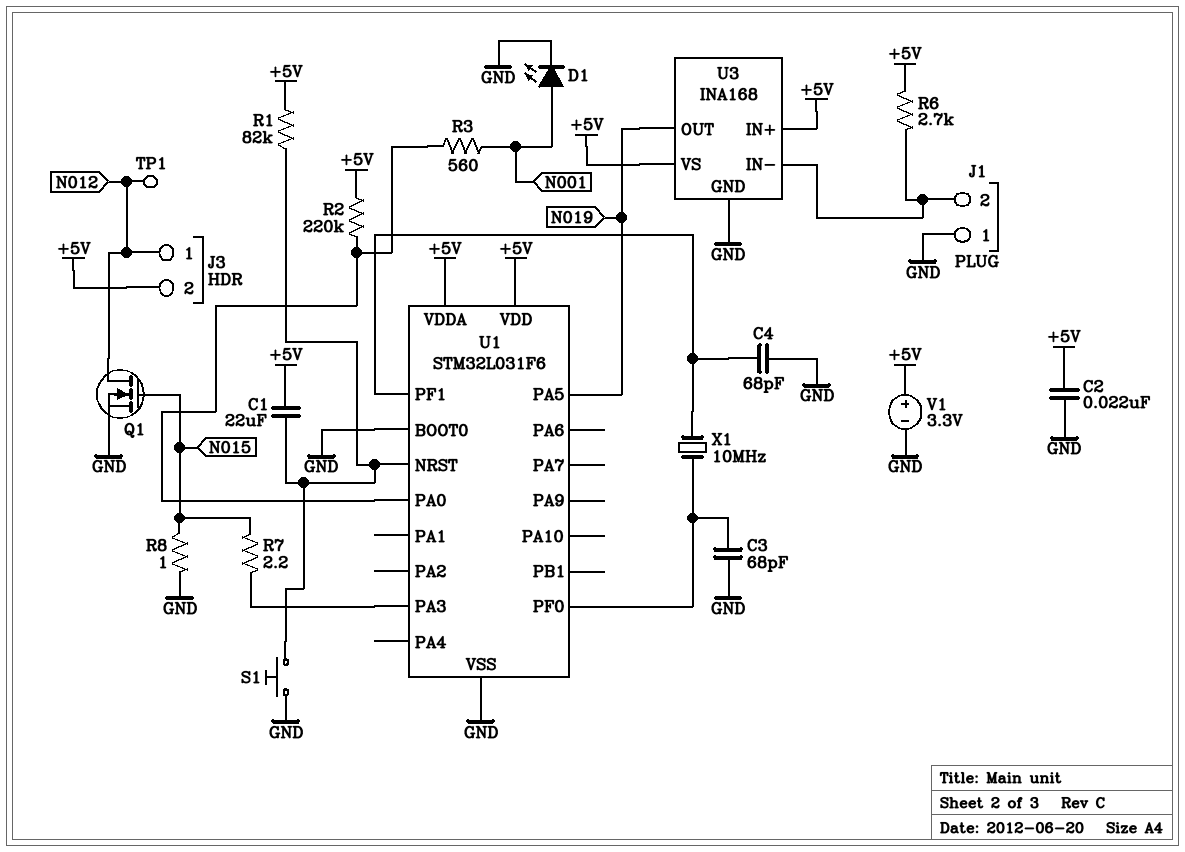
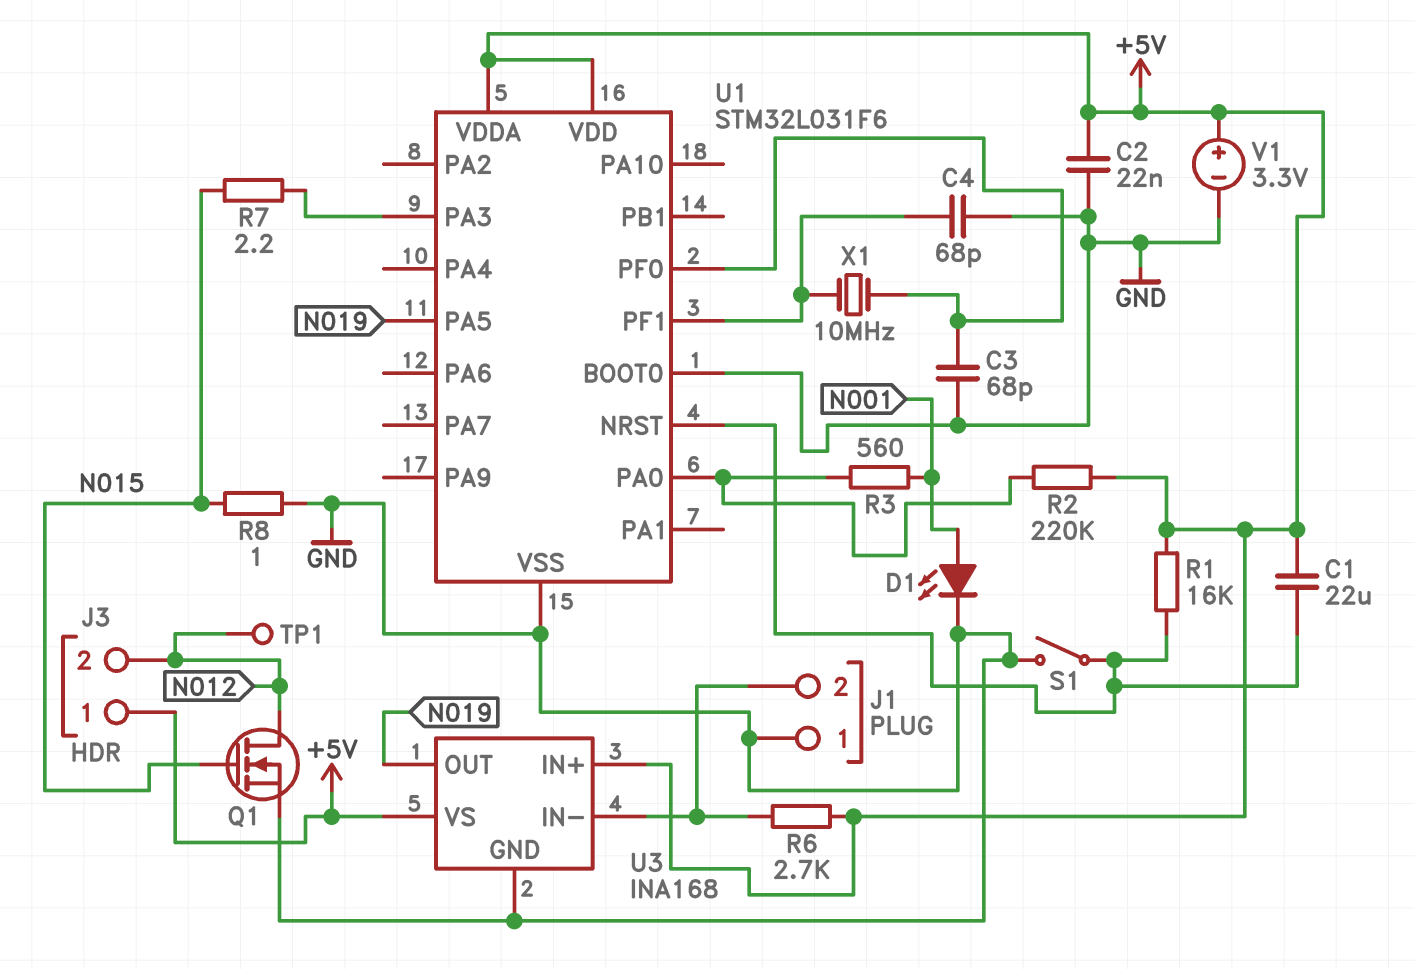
J3 pin 1: N012 -> +5V
J3 pin 2: +5V -> N012
R1: 82k (+5V, U1/NRST) -> 16k (+5V, U1/NRST)
S1: button (GND, U1/NRST) -> switch (GND, U1/NRST)

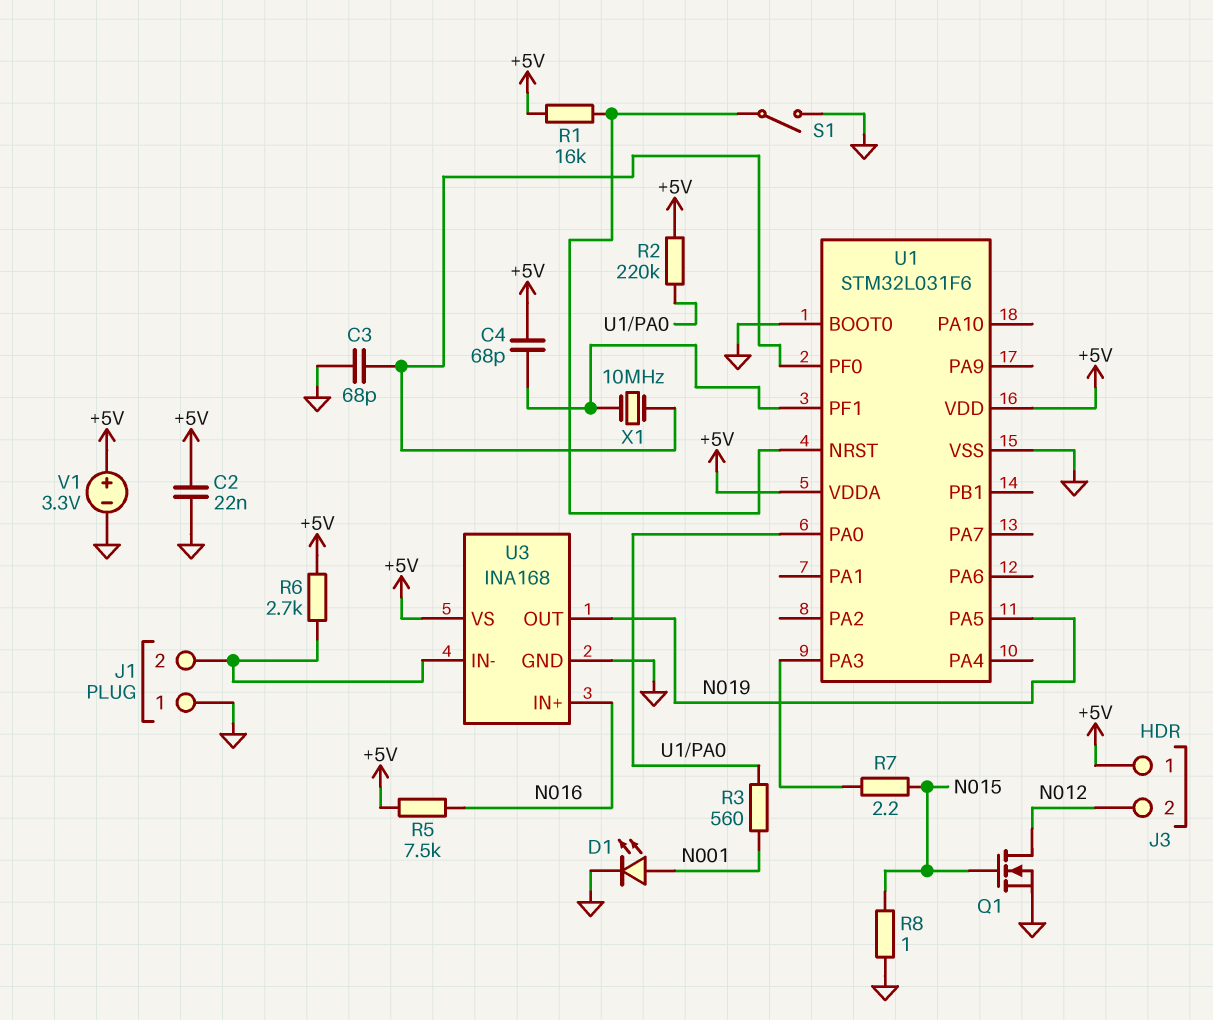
C1: 22uF (+5V, U1/NRST) -> none
C4: 68pF (GND, U1/PF1) -> 68pF (+5V, U1/PF1)
R5: none -> 7.5k (+5V, N016)
TP1: test point (N012) -> none
U3 pin IN+: +5V -> N016

